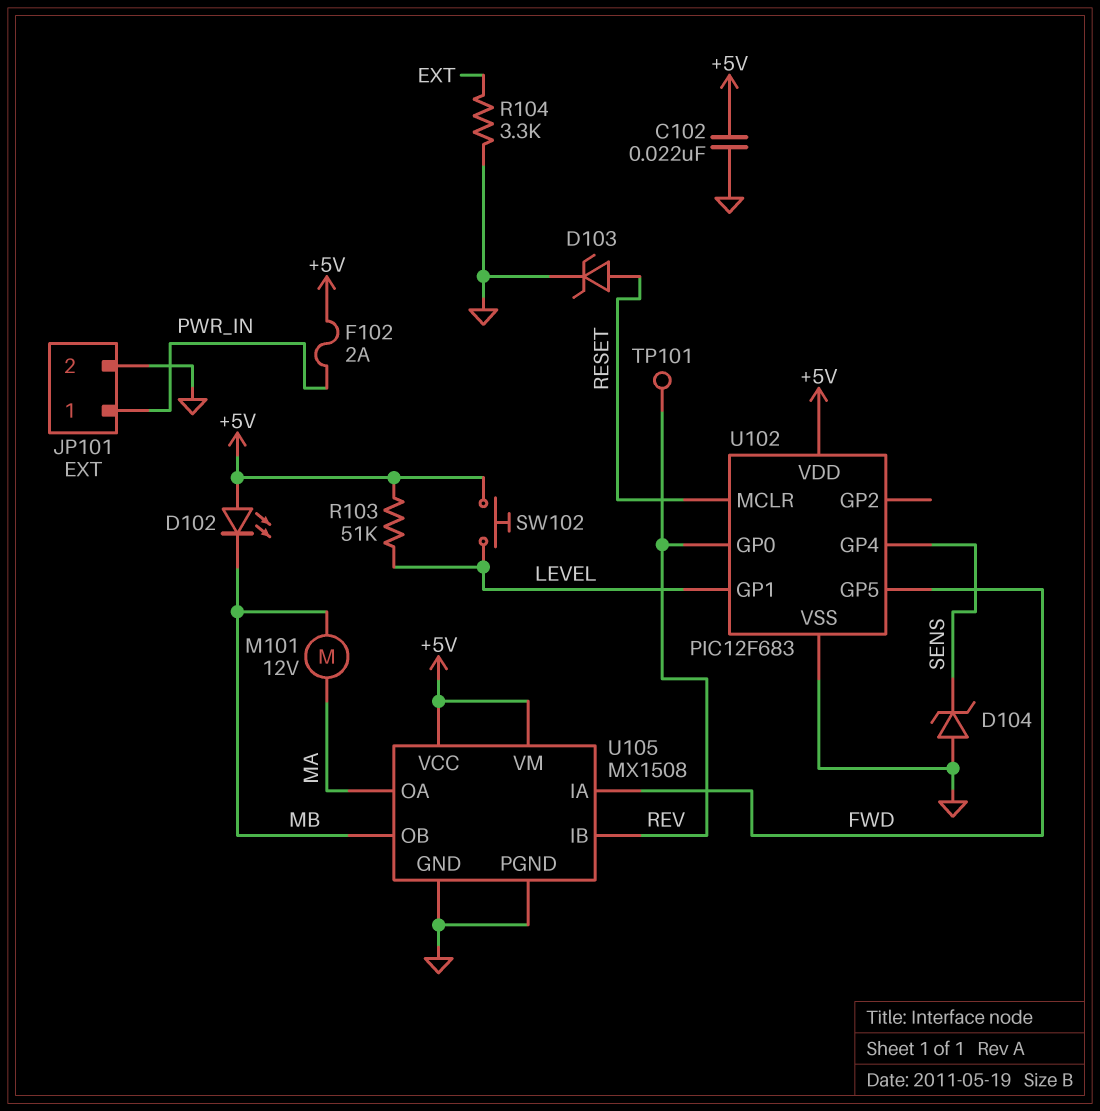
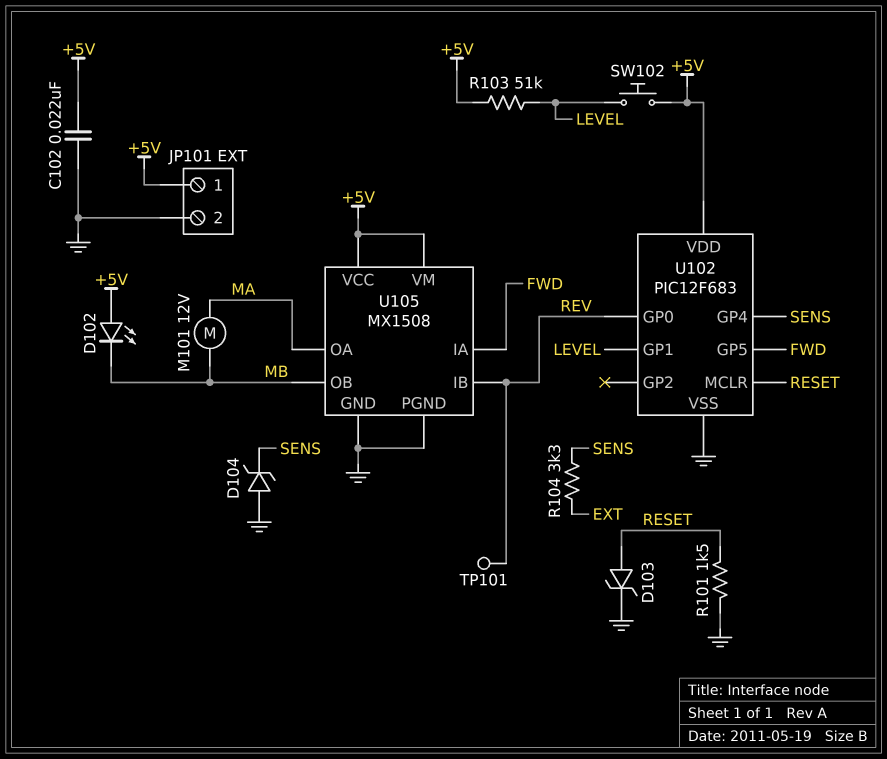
F102: 2A (+5V, PWR_IN) -> none
JP101 pin 1: PWR_IN -> +5V
R101: none -> 1.5k (GND, RESET)
R104: 3.3k (EXT, GND) -> 3.3k (EXT, SENS)

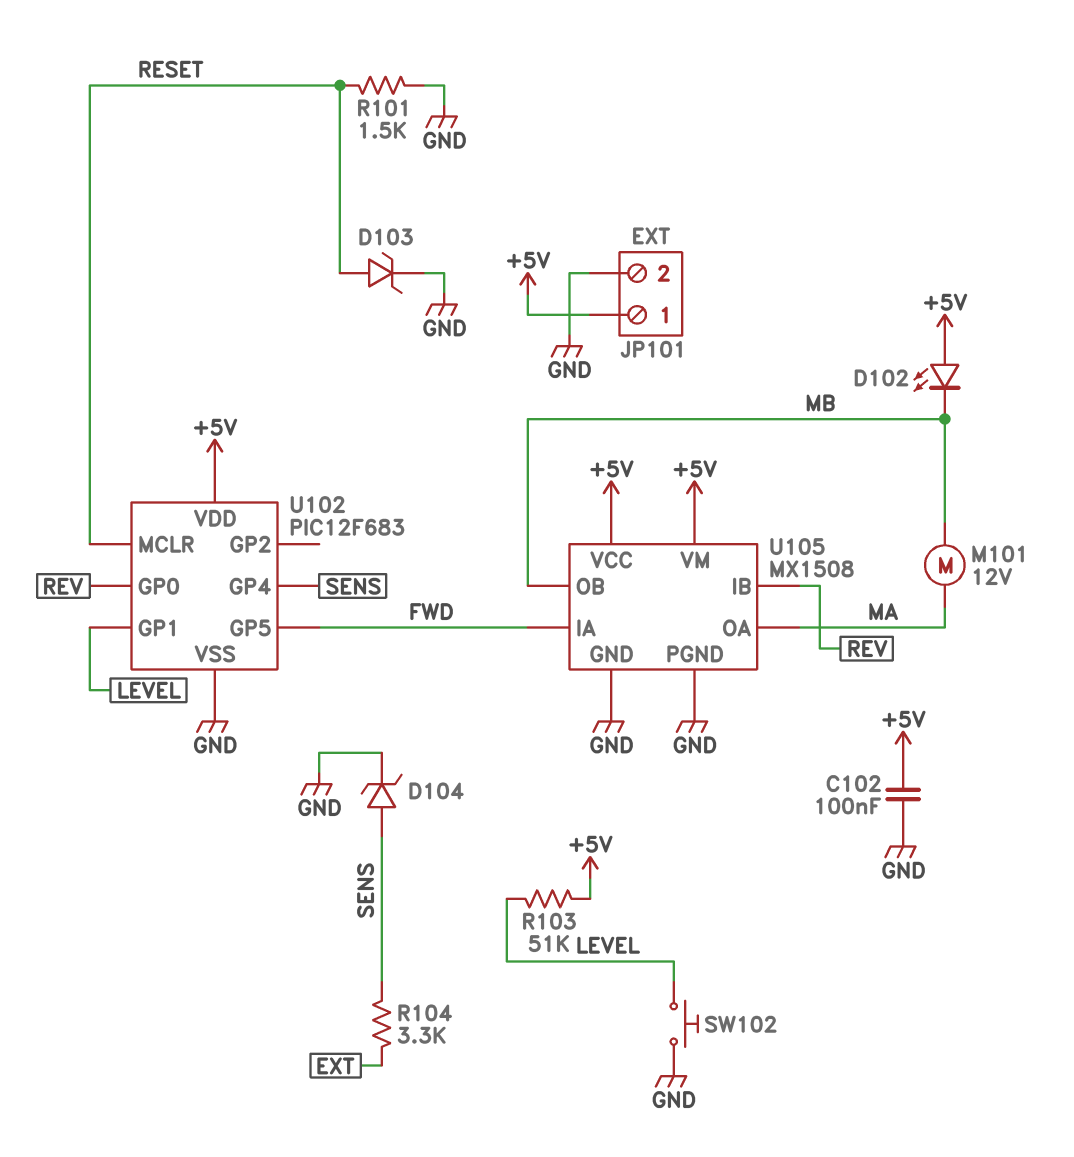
C102: 22nF (+5V, GND) -> 100nF (+5V, GND)
D104: zener (A GND, K SENS) -> zener (A SENS, K GND)
SW102: button (+5V, LEVEL) -> button (GND, LEVEL)
TP101: test point (REV) -> none

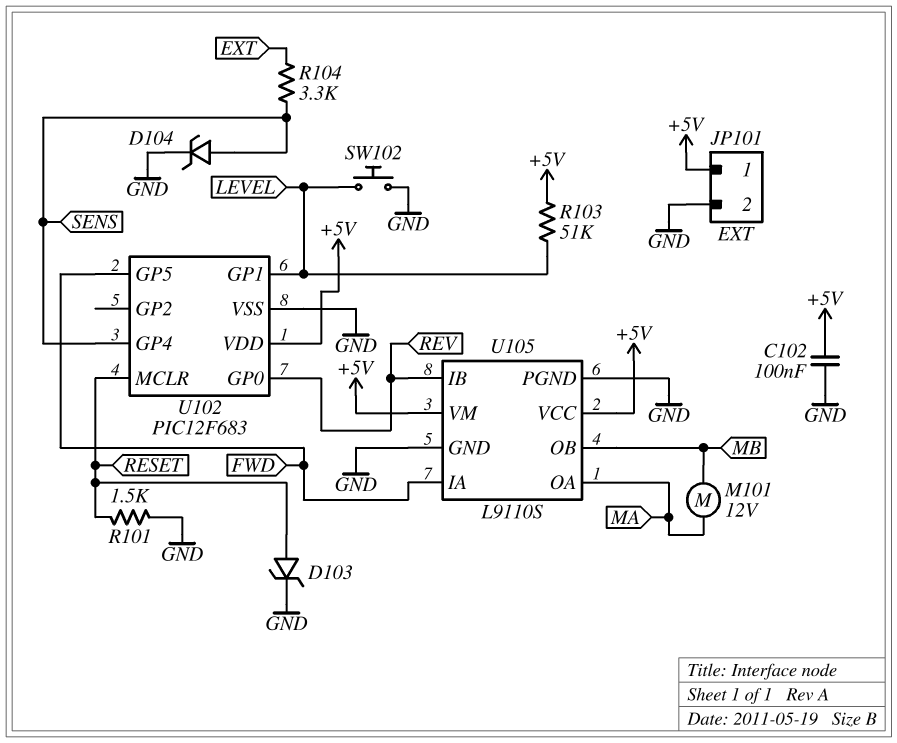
D102: LED (A +5V, K MB) -> none
U105: MX1508 -> L9110S

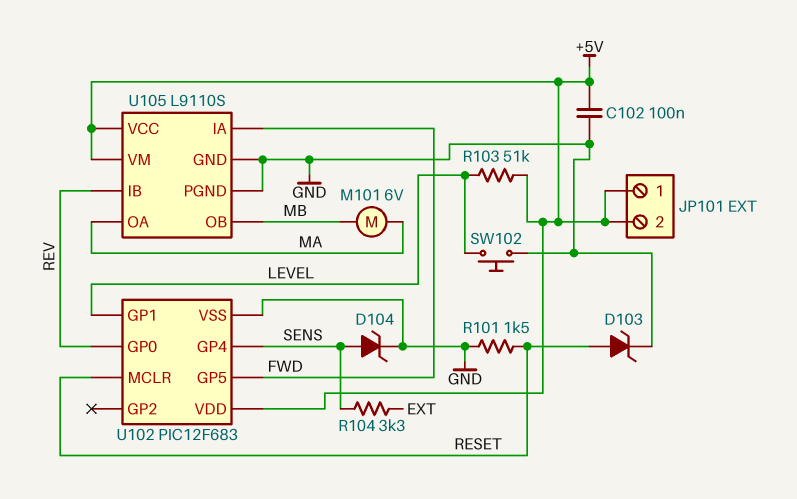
JP101 pin 2: GND -> +5V
M101: motor 12V (MA, MB) -> motor 6V (MA, MB)

